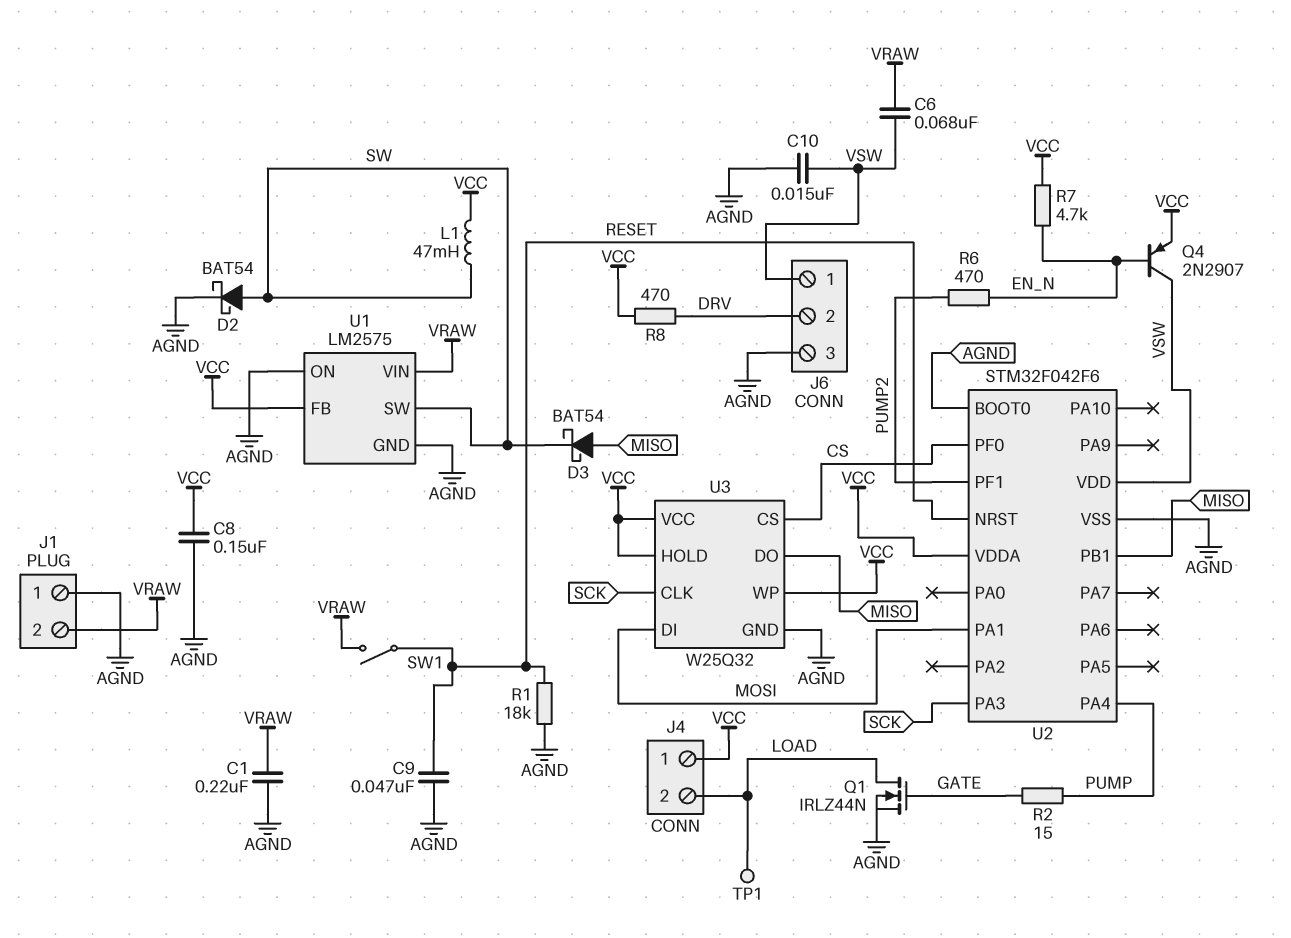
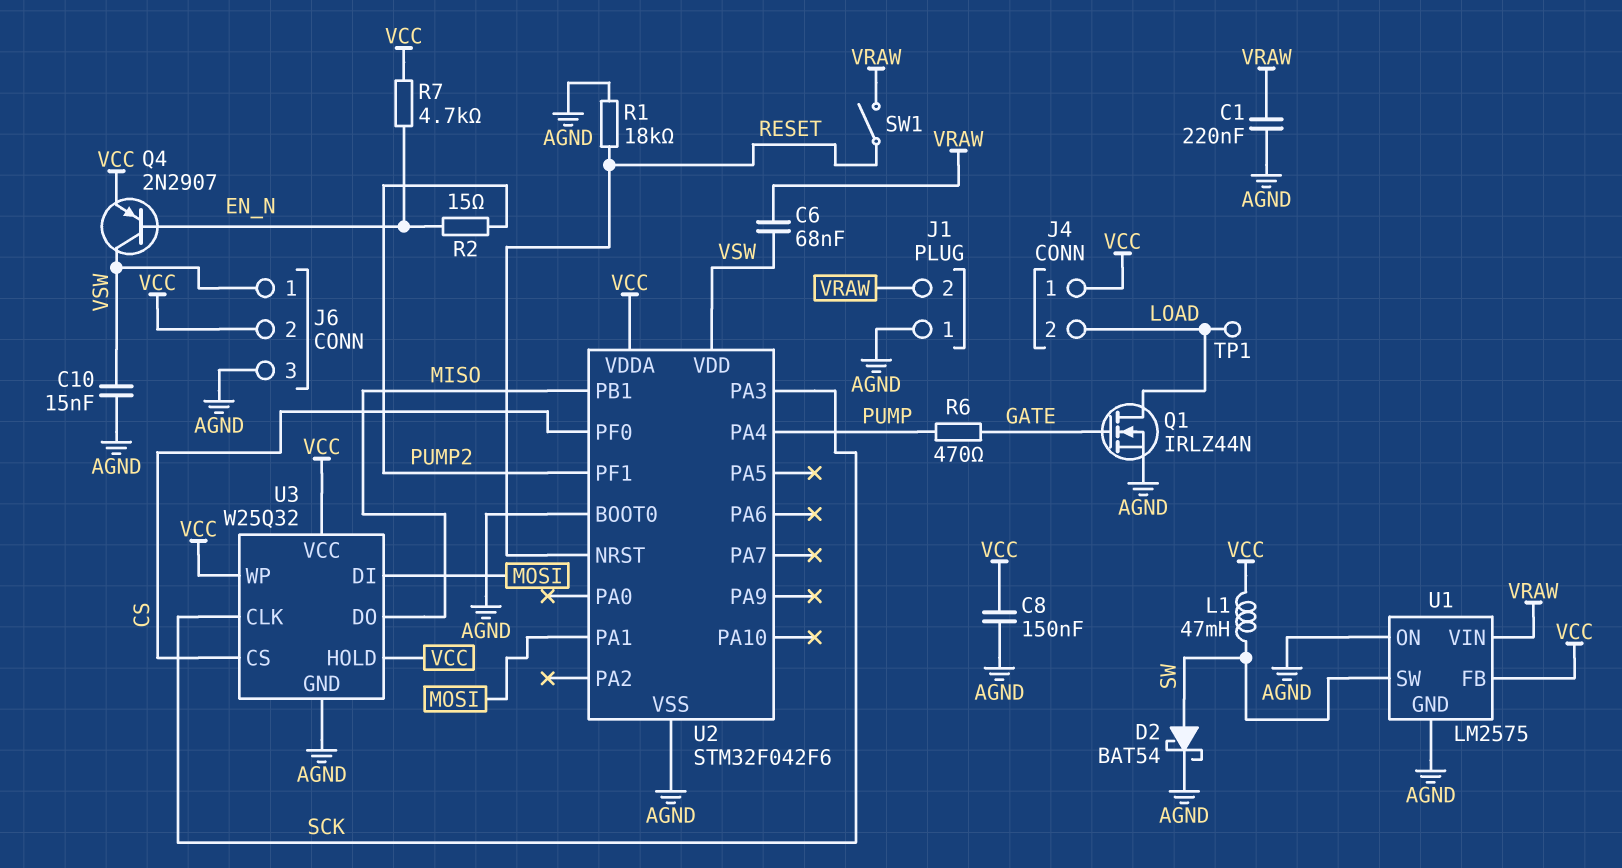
C9: 47nF (AGND, RESET) -> none
D3: schottky BAT54 (A MISO, K SW) -> none
J6 pin 2: DRV -> VCC
R2: 15 (GATE, PUMP) -> 15 (EN_N, PUMP2)
R6: 470 (EN_N, PUMP2) -> 470 (GATE, PUMP)
R8: 470 (DRV, VCC) -> none

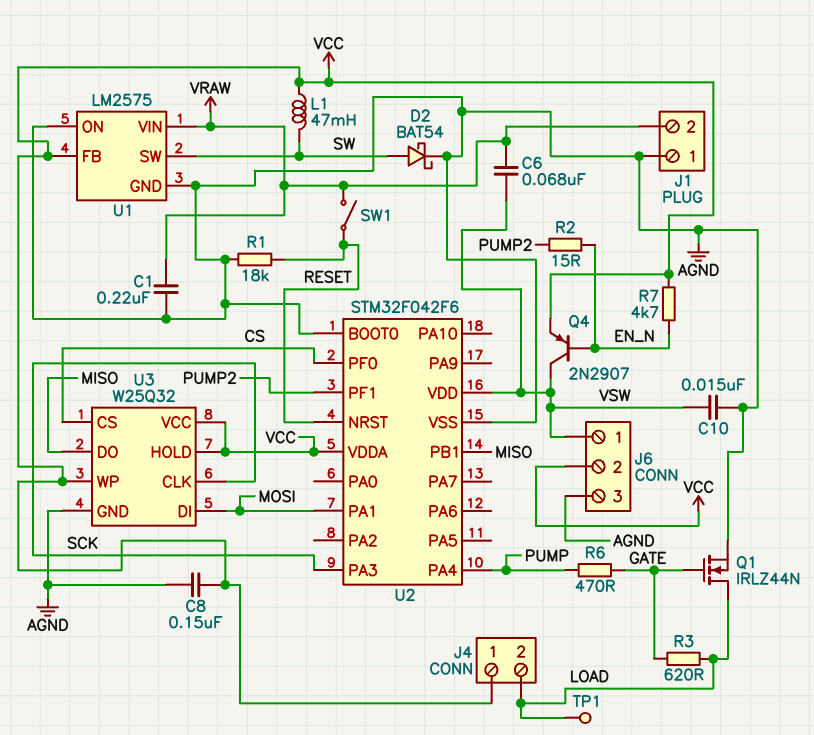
R3: none -> 620 (GATE, LOAD)

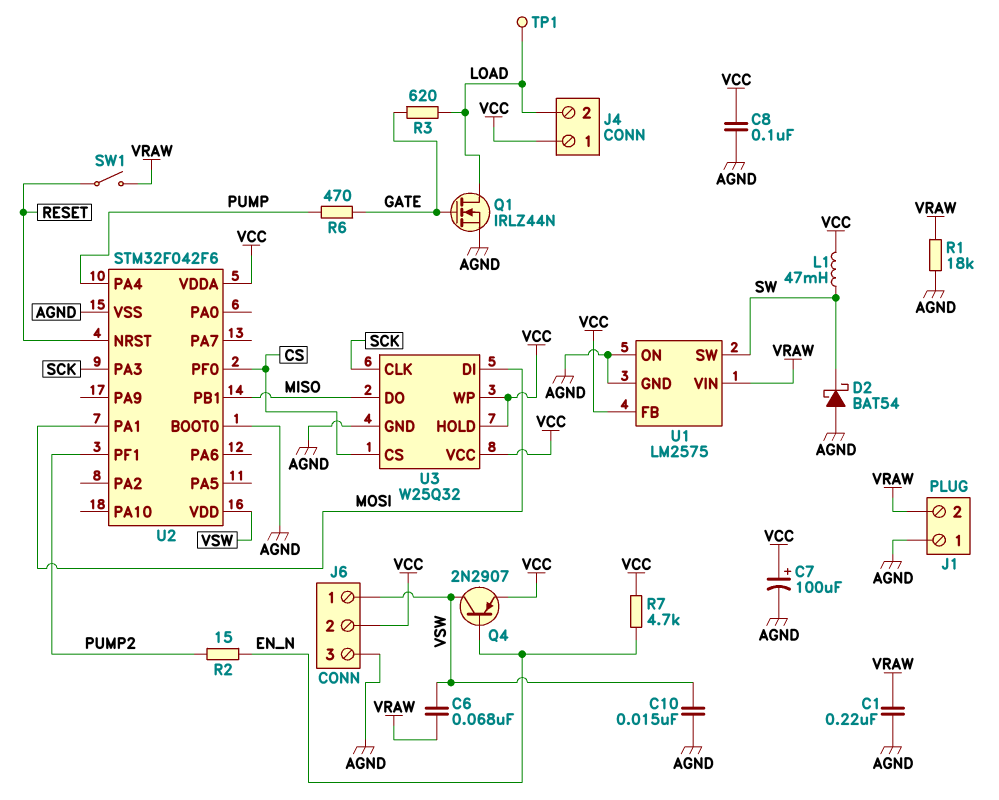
C7: none -> 100uF (plus VCC, minus AGND)
C8: 150nF (AGND, VCC) -> 100nF (AGND, VCC)
D2: schottky BAT54 (A SW, K AGND) -> schottky BAT54 (A AGND, K SW)
R1: 18k (AGND, RESET) -> 18k (AGND, VRAW)

